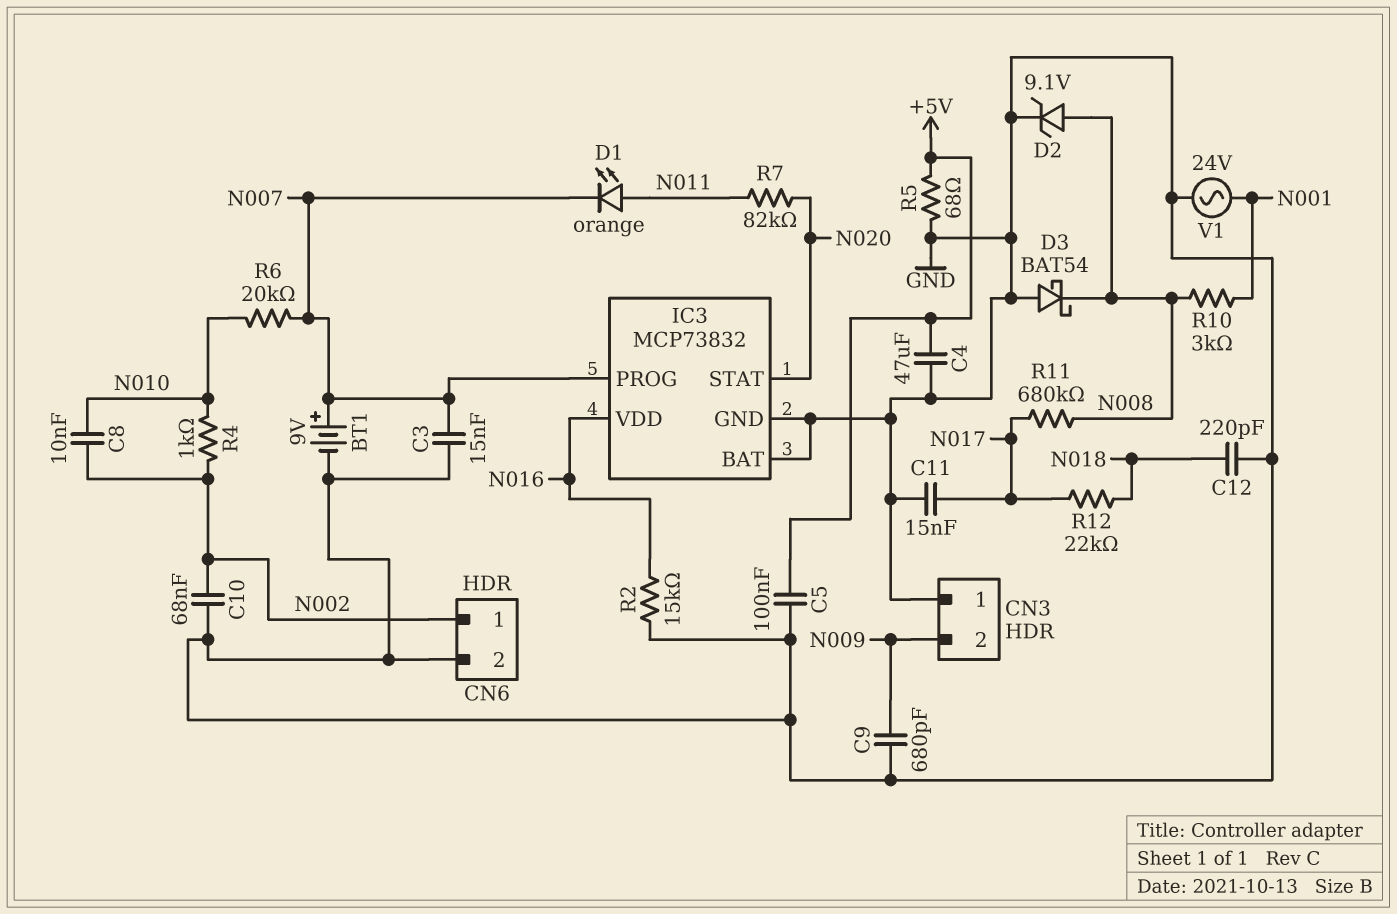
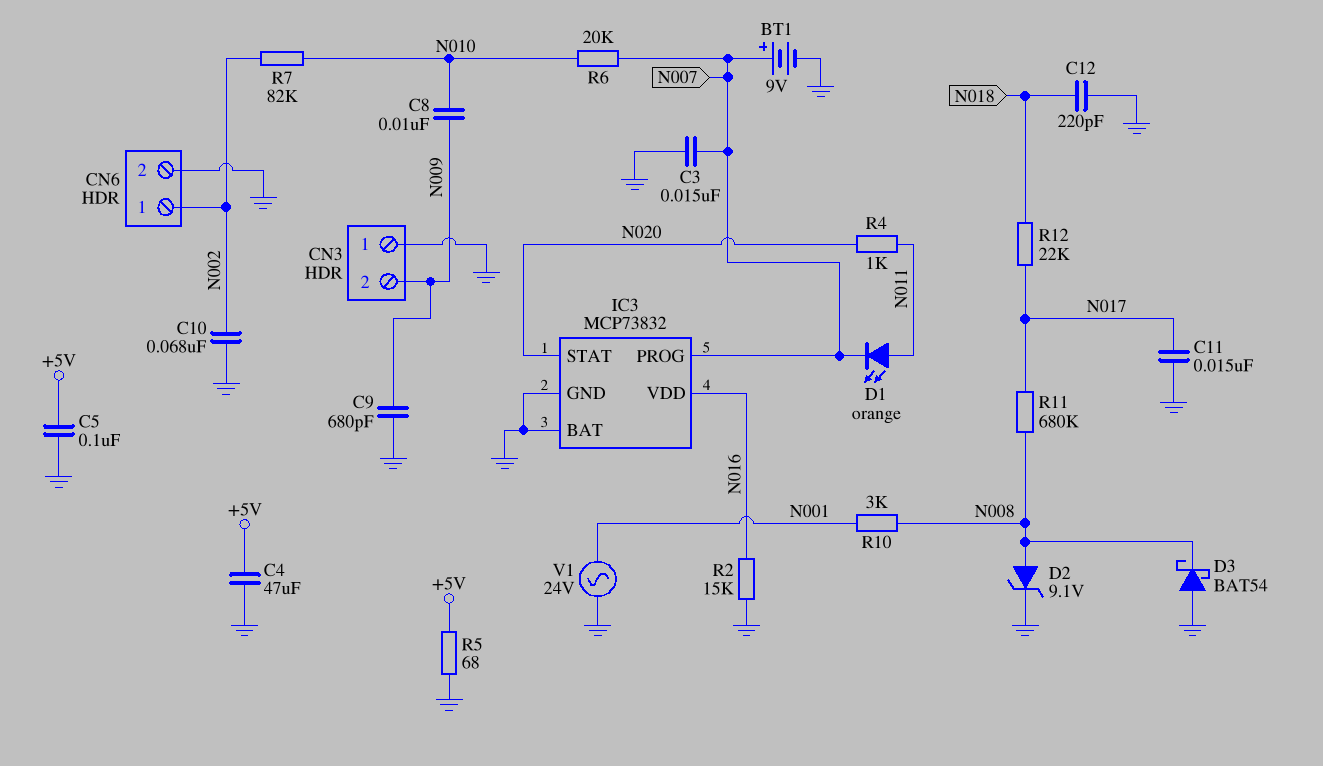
C8: 10nF (N002, N010) -> 10nF (N009, N010)
R4: 1k (N002, N010) -> 1k (N011, N020)
R7: 82k (N011, N020) -> 82k (N002, N010)

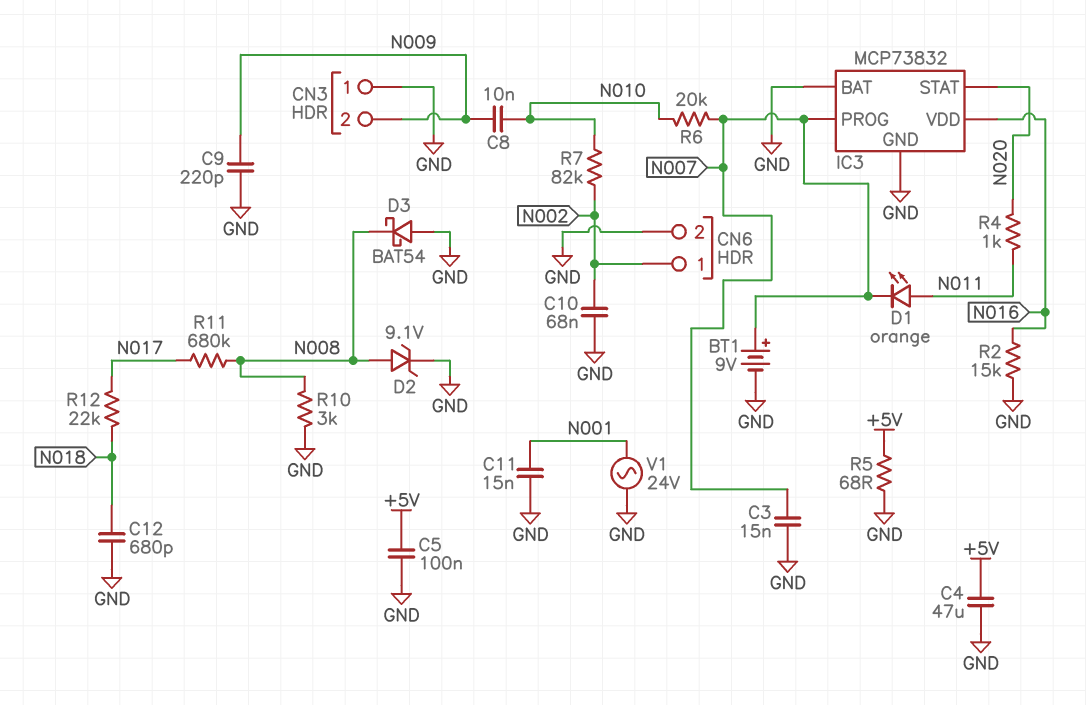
C9: 680pF (GND, N009) -> 220pF (GND, N009)
C11: 15nF (GND, N017) -> 15nF (GND, N001)
C12: 220pF (GND, N018) -> 680pF (GND, N018)
R10: 3k (N001, N008) -> 3k (GND, N008)

